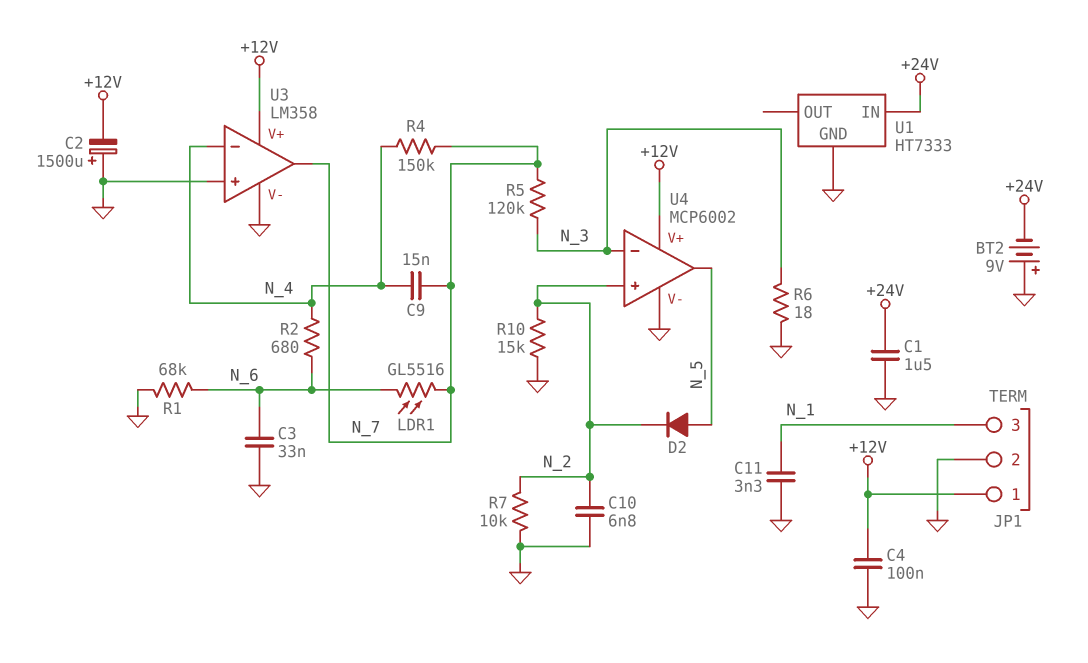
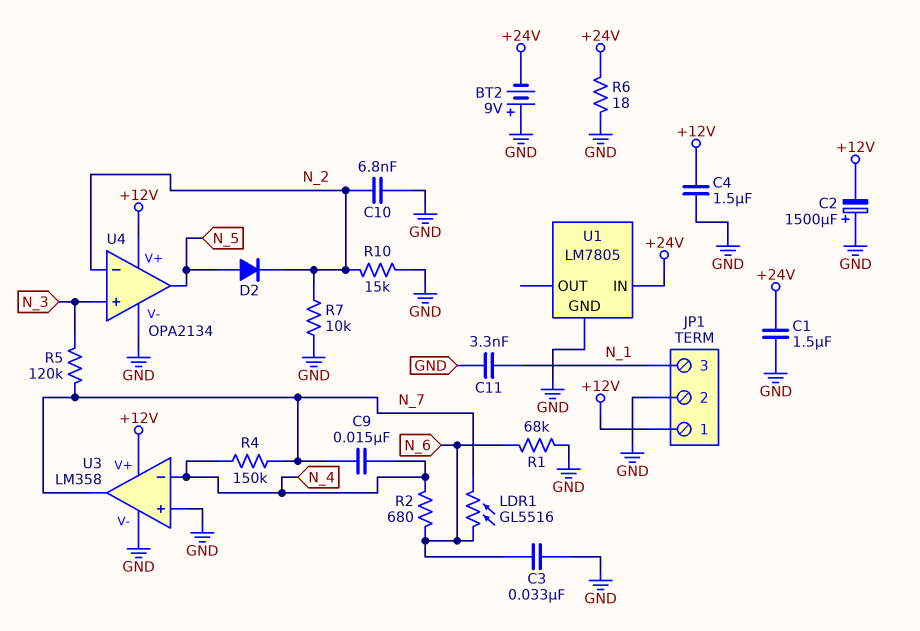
C4: 100nF (+12V, GND) -> 1.5uF (+12V, GND)
R6: 18 (GND, N_3) -> 18 (+24V, GND)
U1: HT7333 -> LM7805
U4: MCP6002 -> OPA2134
U4 pin in+: N_2 -> N_3
U4 pin in-: N_3 -> N_2

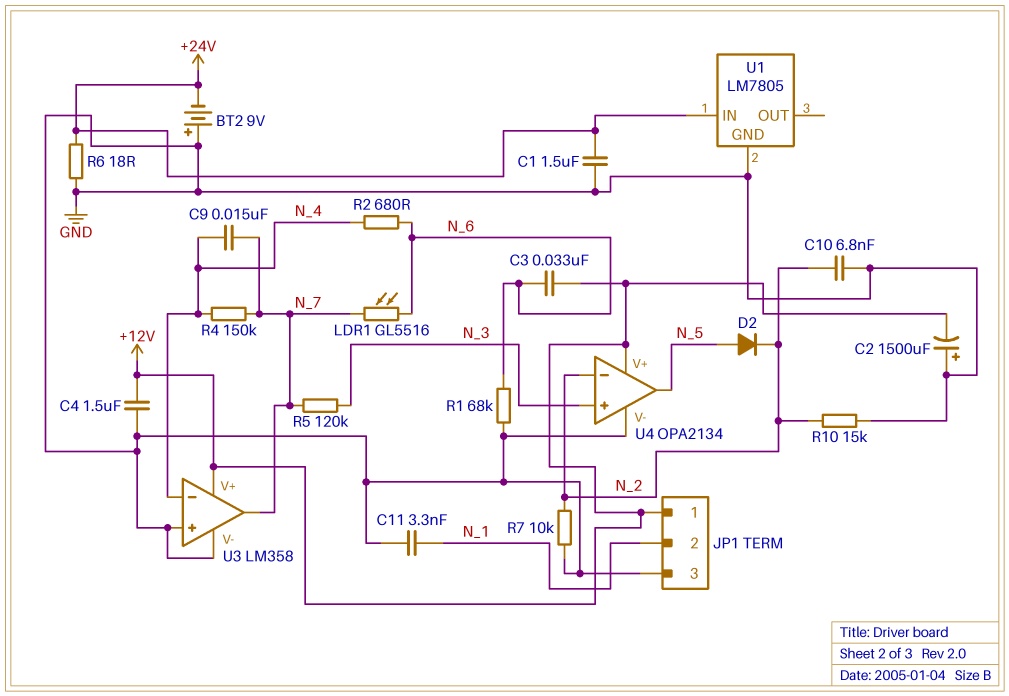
C3: 33nF (GND, N_6) -> 33nF (+12V, N_6)
JP1 pin 2: GND -> N_1
JP1 pin 3: N_1 -> GND

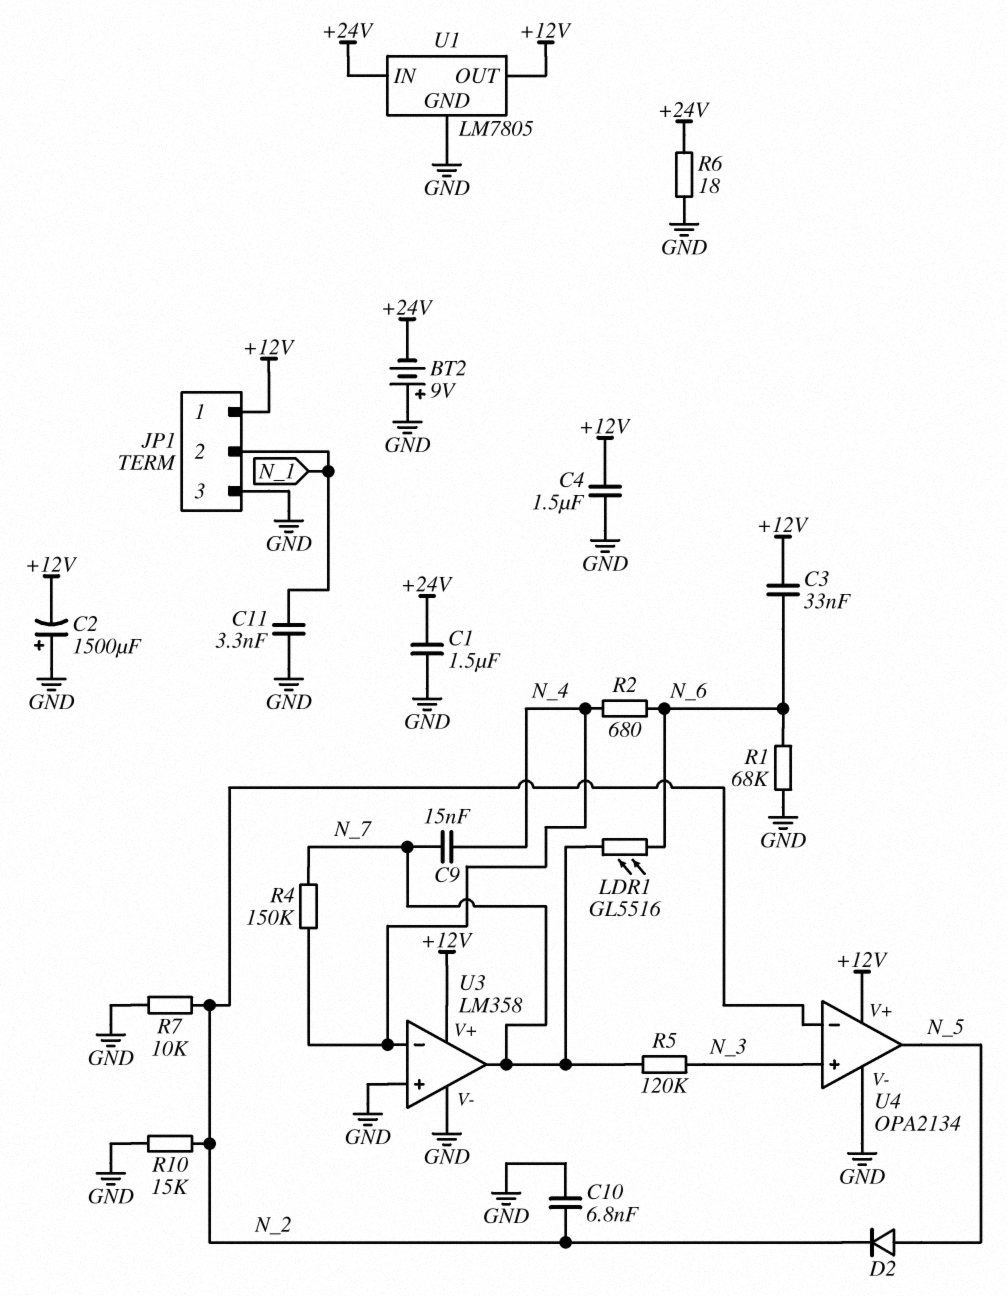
U1 pin OUT: none -> +12V

